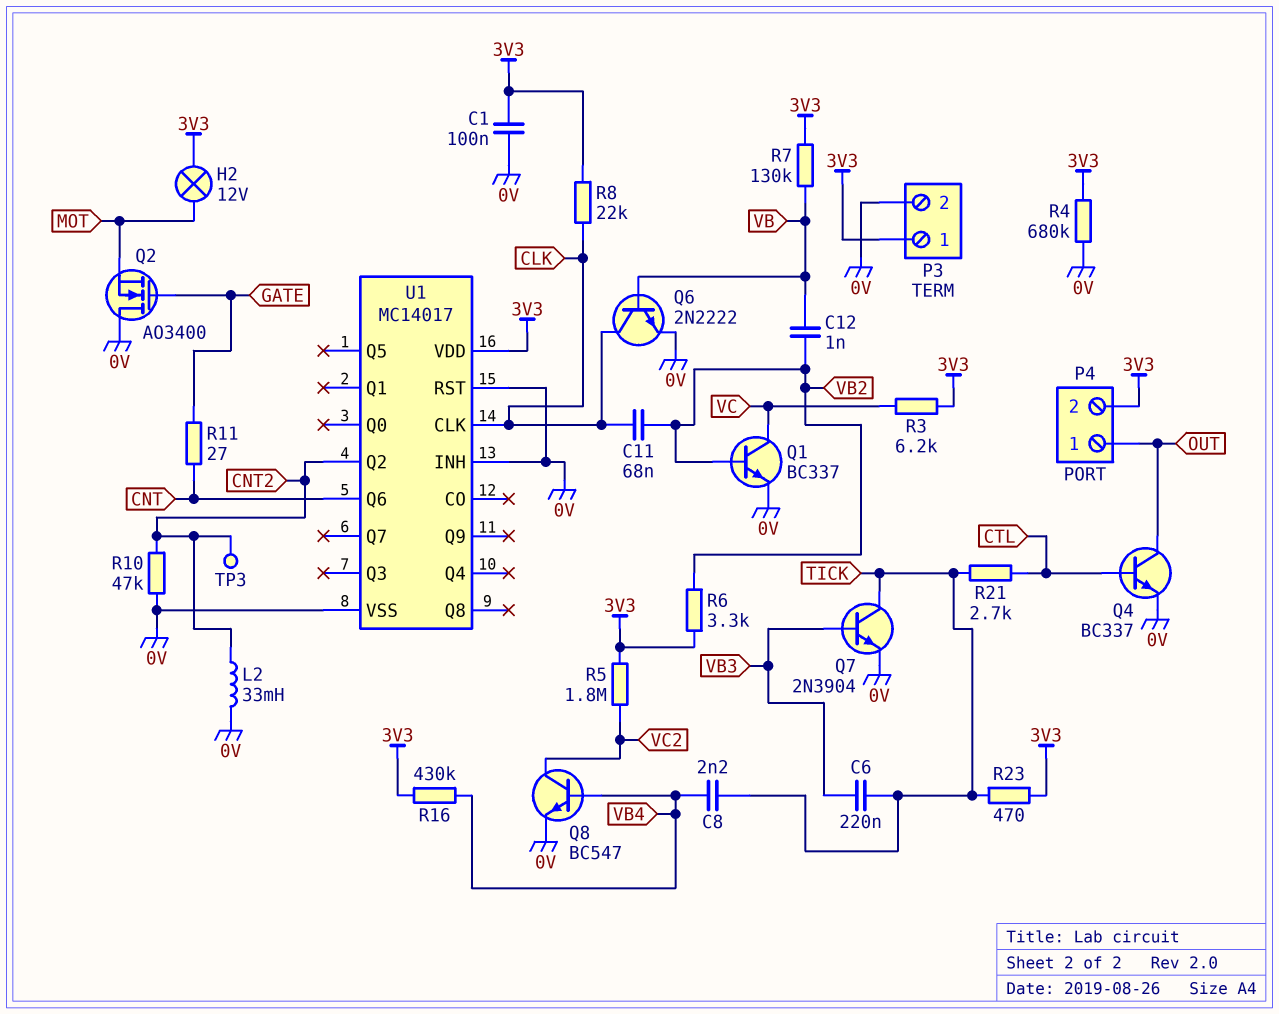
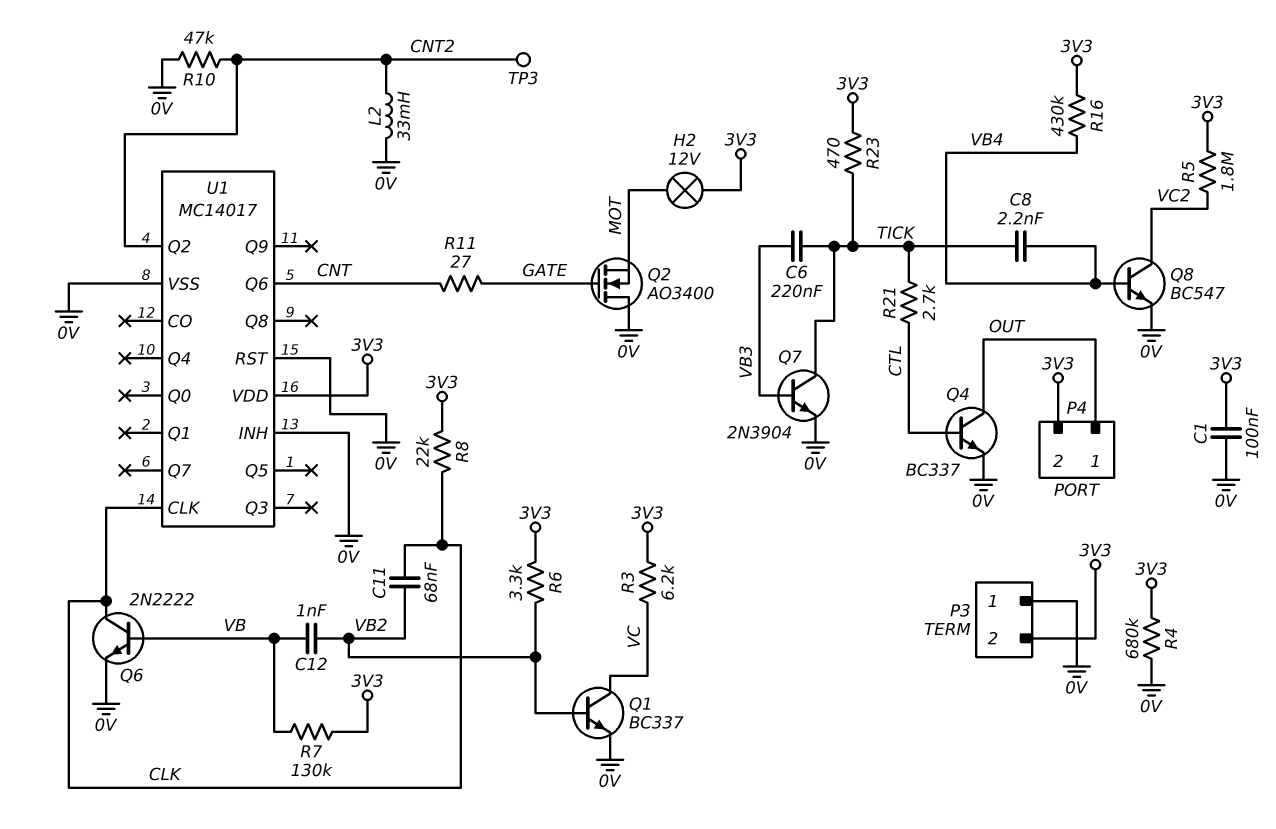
P3 pin 1: 3V3 -> 0V
P3 pin 2: 0V -> 3V3

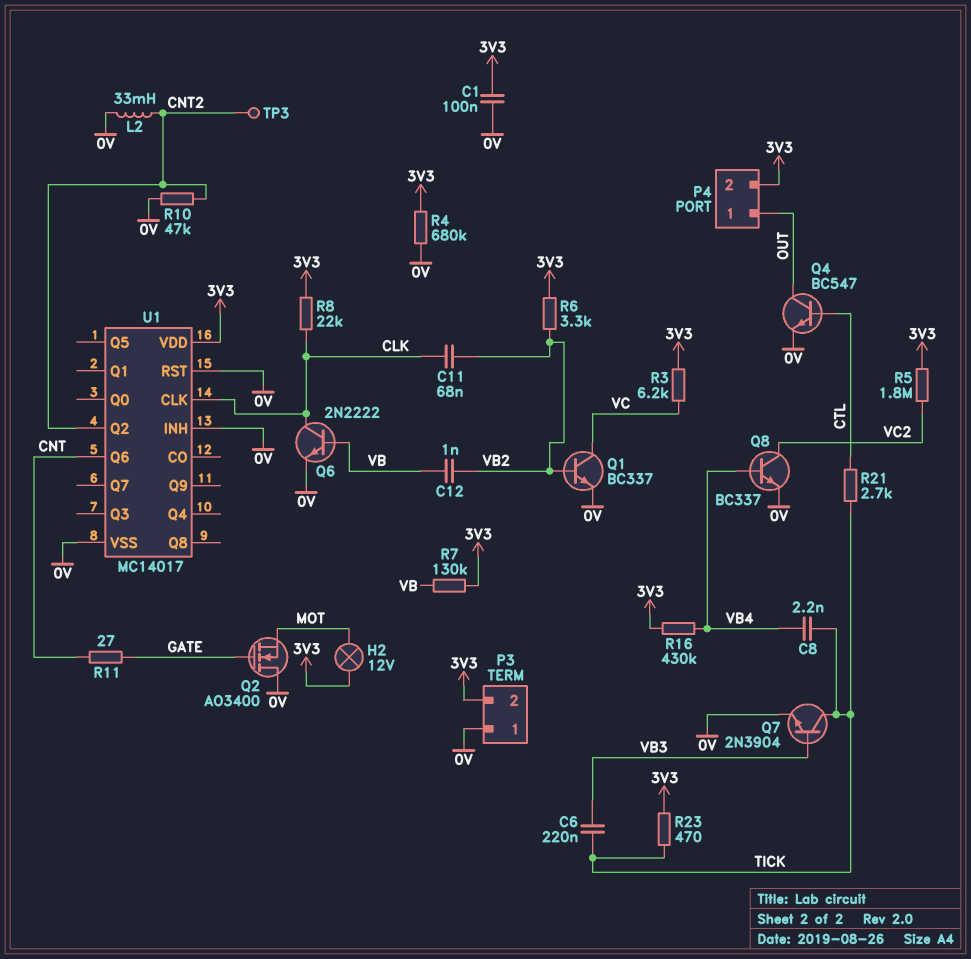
Q4: NPN BC337 (B CTL, C OUT, E 0V) -> NPN BC547 (B CTL, C OUT, E 0V)
Q8: NPN BC547 (B VB4, C VC2, E 0V) -> NPN BC337 (B VB4, C VC2, E 0V)

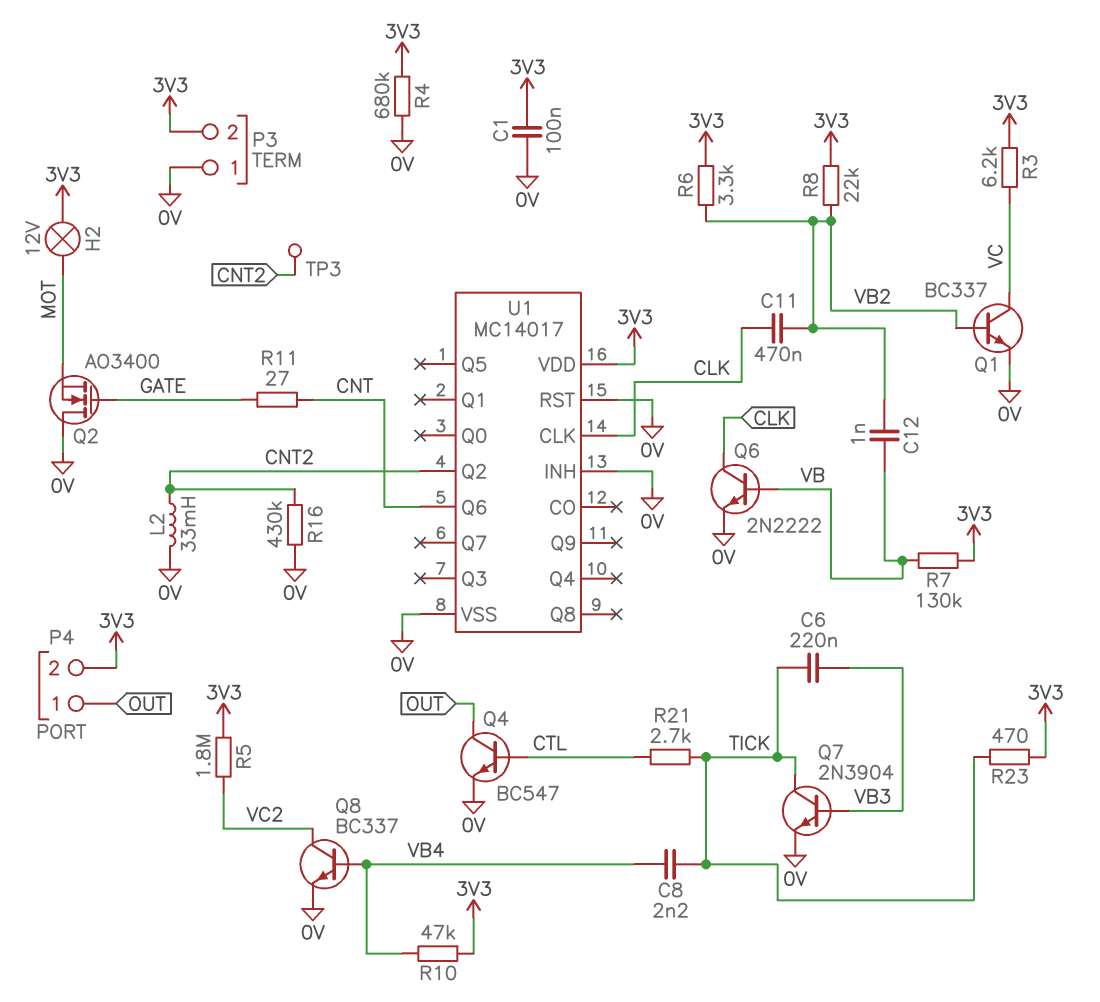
C11: 68nF (CLK, VB2) -> 470nF (CLK, VB2)
R8: 22k (3V3, CLK) -> 22k (3V3, VB2)
R10: 47k (0V, CNT2) -> 47k (3V3, VB4)
R16: 430k (3V3, VB4) -> 430k (0V, CNT2)

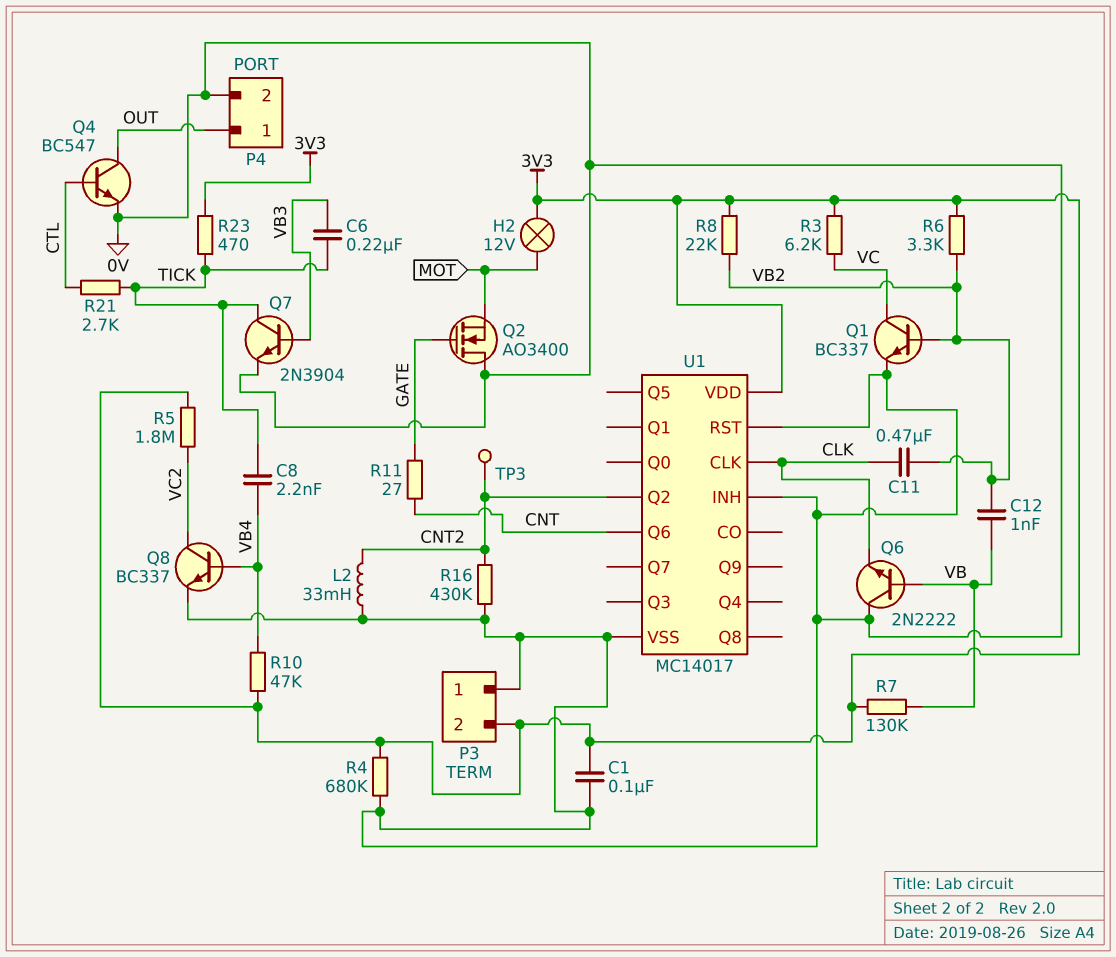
P4 pin 2: 3V3 -> 0V
Q6: NPN 2N2222 (B VB, C CLK, E 0V) -> NPN 2N2222 (B VB, C 0V, E CLK)

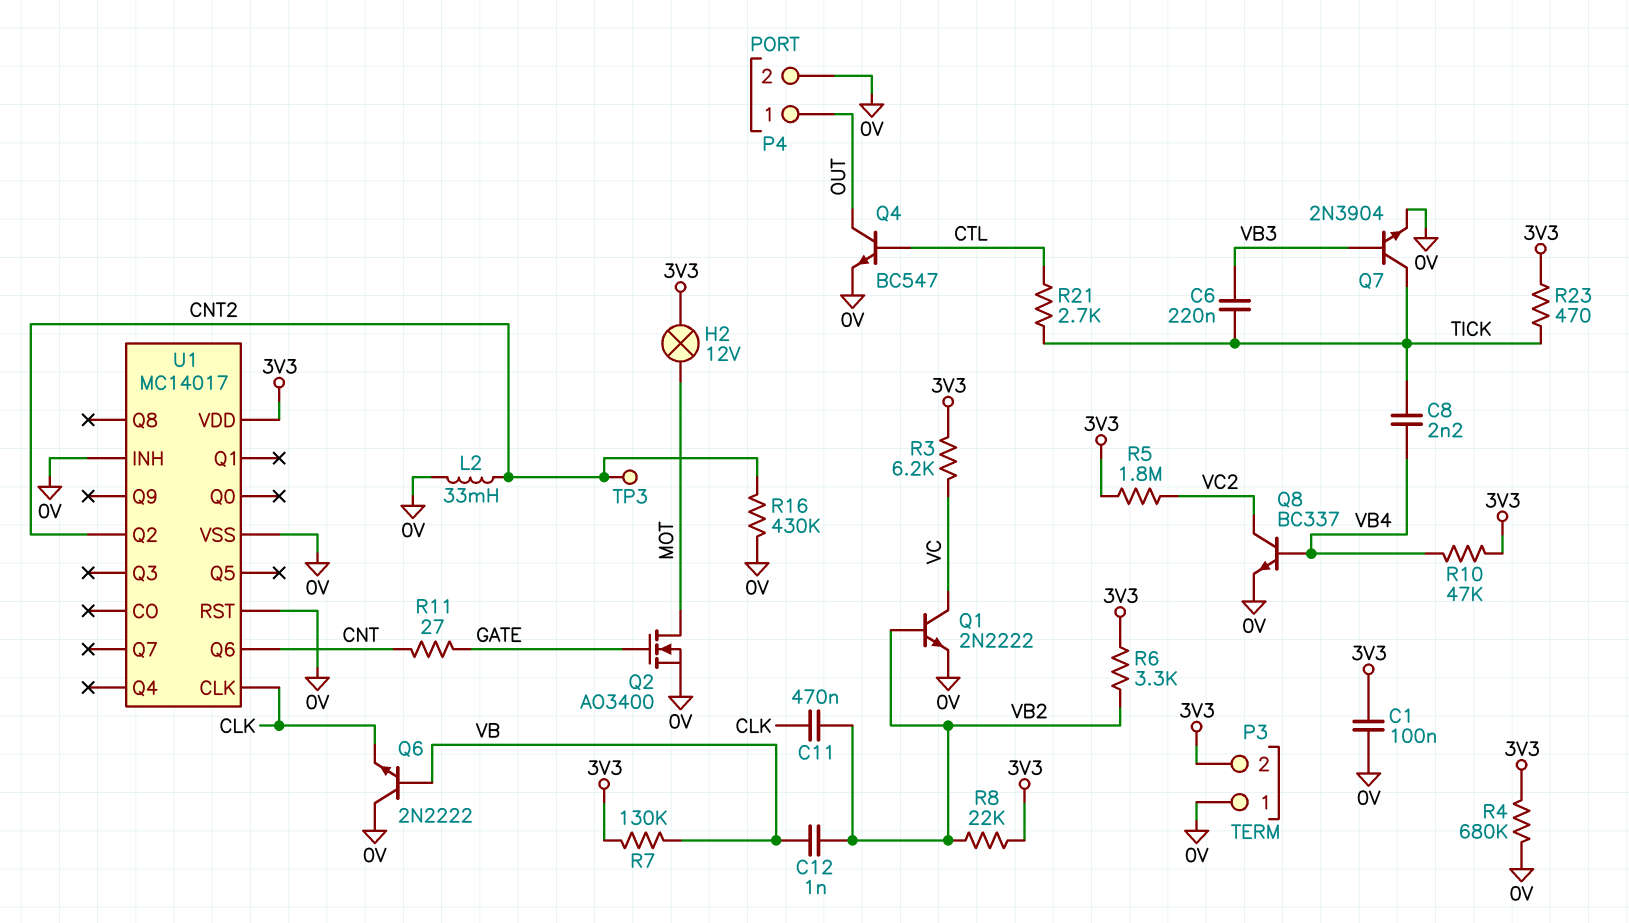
Q1: NPN BC337 (B VB2, C VC, E 0V) -> NPN 2N2222 (B VB2, C VC, E 0V)
Q2: NMOS AO3400 (G GATE, D 0V, S MOT) -> NMOS AO3400 (G GATE, D MOT, S 0V)

